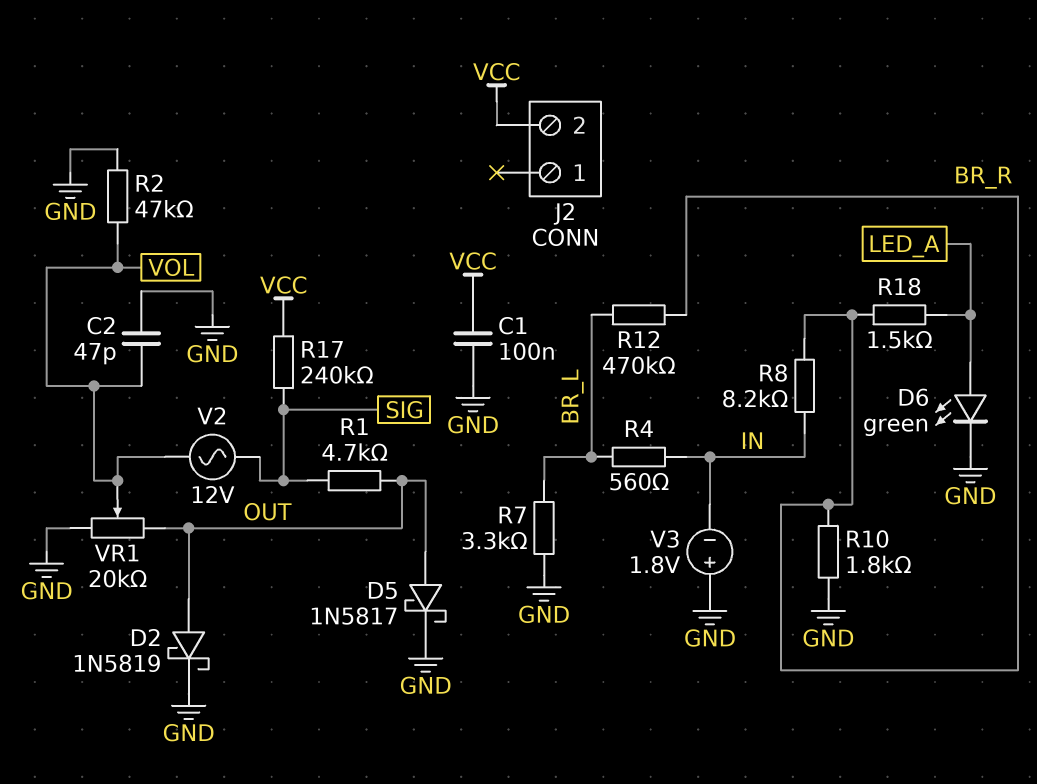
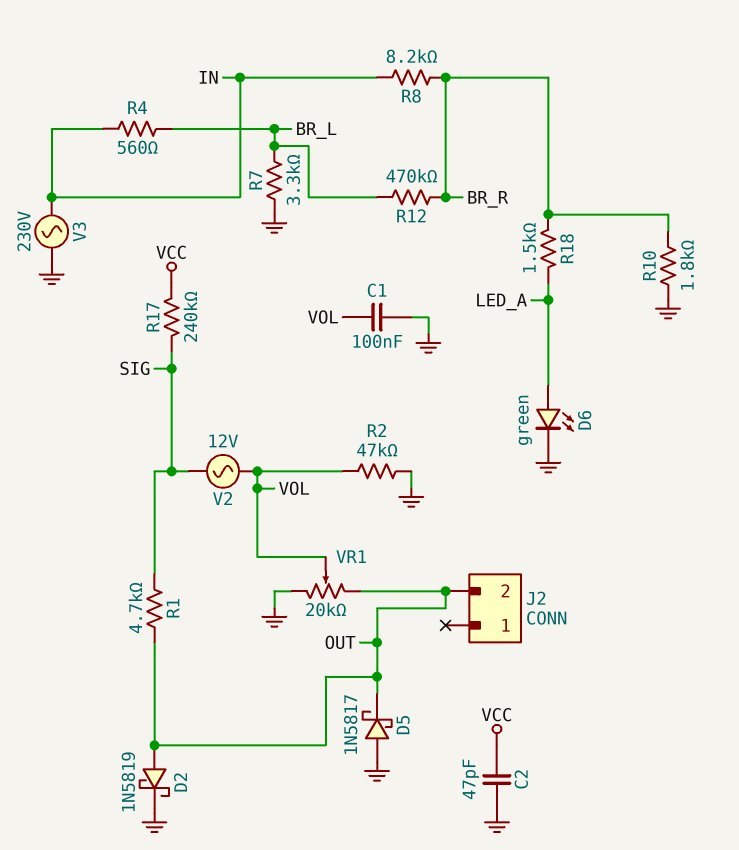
C1: 100nF (GND, VCC) -> 100nF (GND, VOL)
C2: 47pF (GND, VOL) -> 47pF (GND, VCC)
D5: schottky 1N5817 (A OUT, K GND) -> schottky 1N5817 (A GND, K OUT)
J2 pin 2: VCC -> OUT
V3: 1.8V (plus GND, minus IN) -> AC 230V (GND, IN)

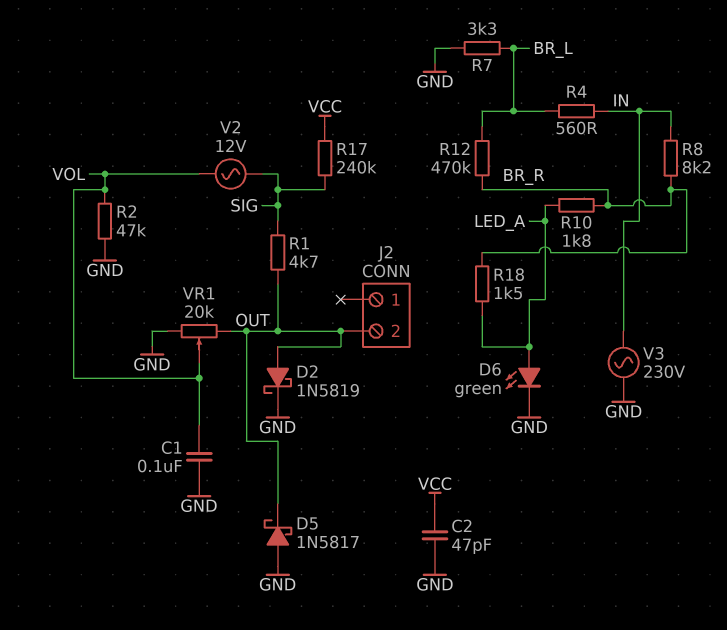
R10: 1.8k (BR_R, GND) -> 1.8k (BR_R, LED_A)

